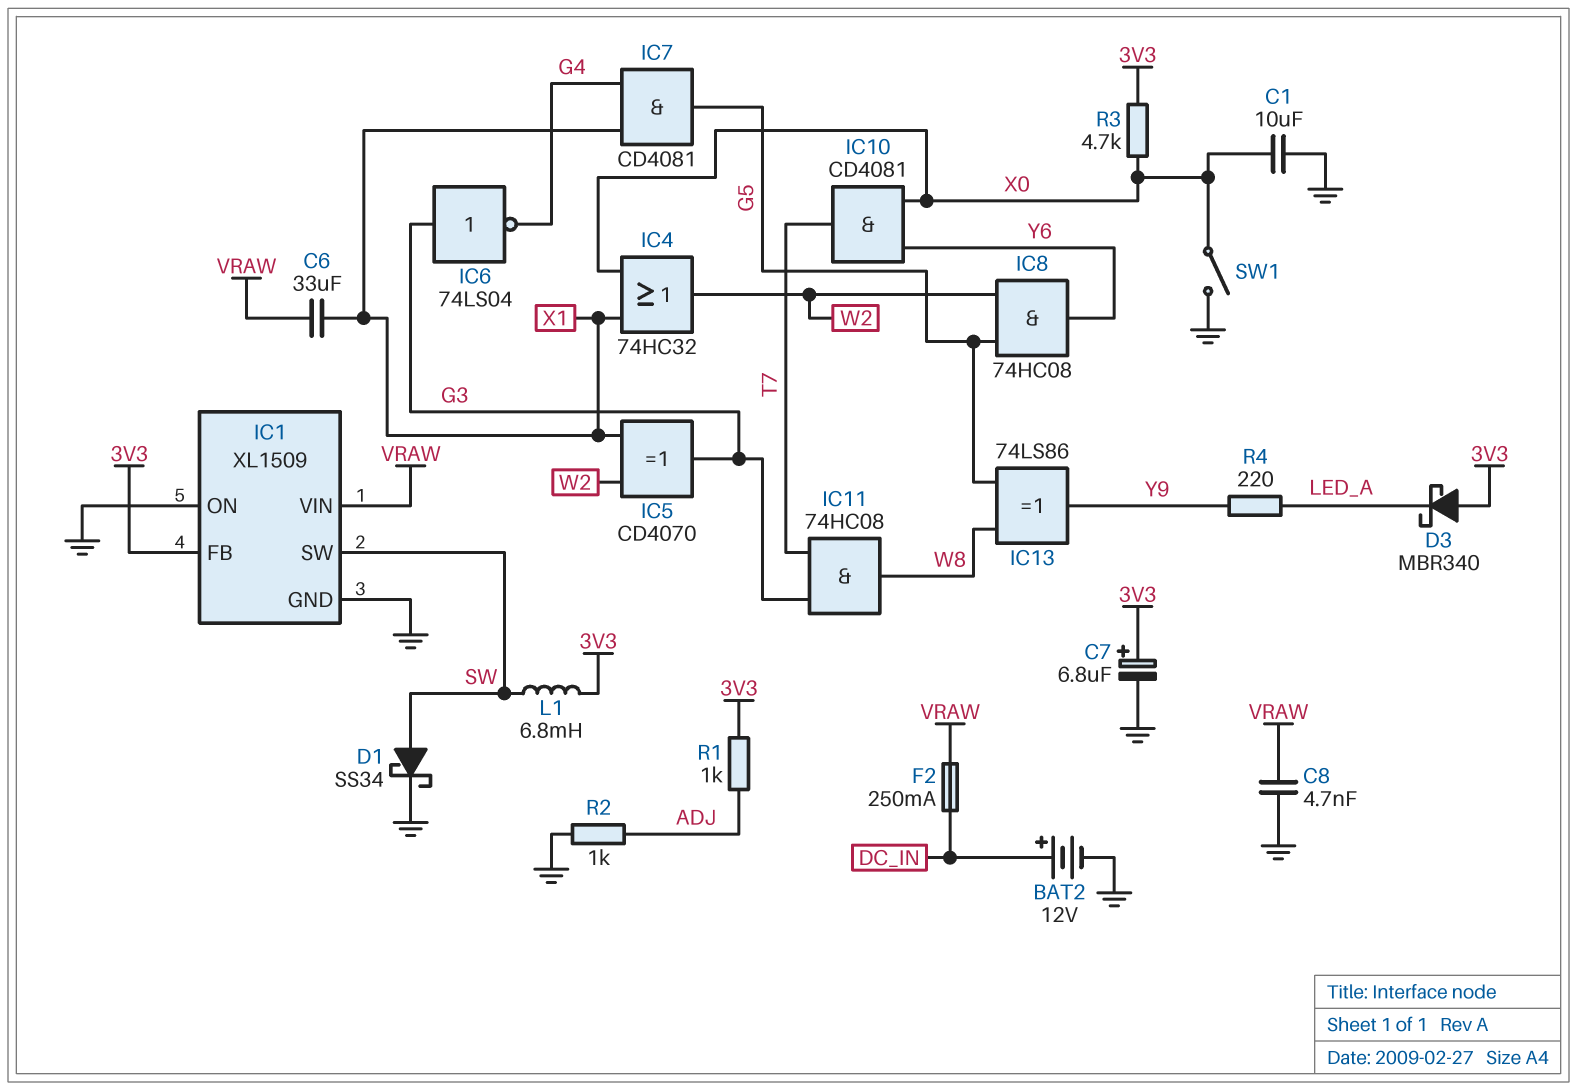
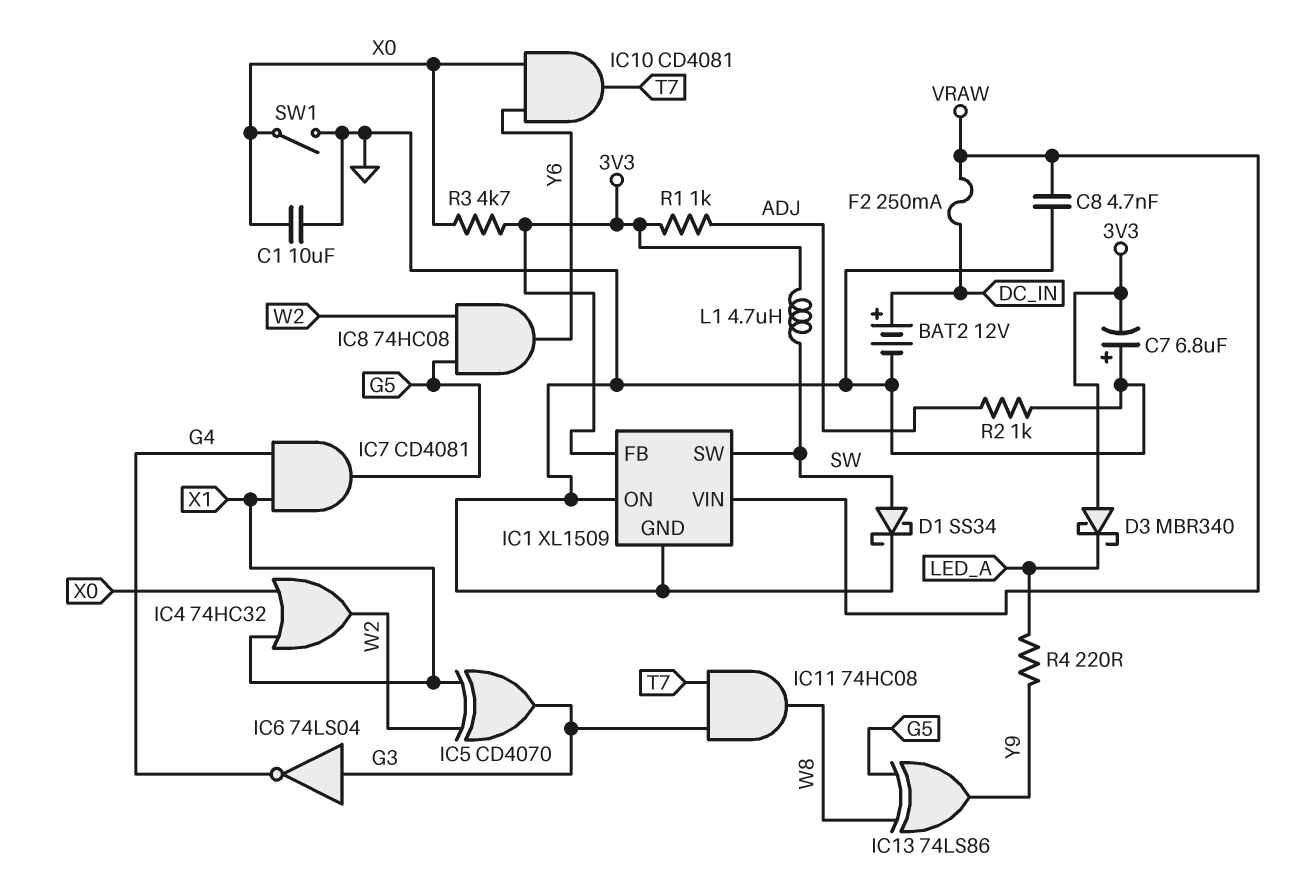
C6: 33uF (VRAW, X1) -> none
C7: 6.8uF (plus 3V3, minus GND) -> 6.8uF (plus GND, minus 3V3)
L1: 6.8mH (3V3, SW) -> 4.7uH (3V3, SW)

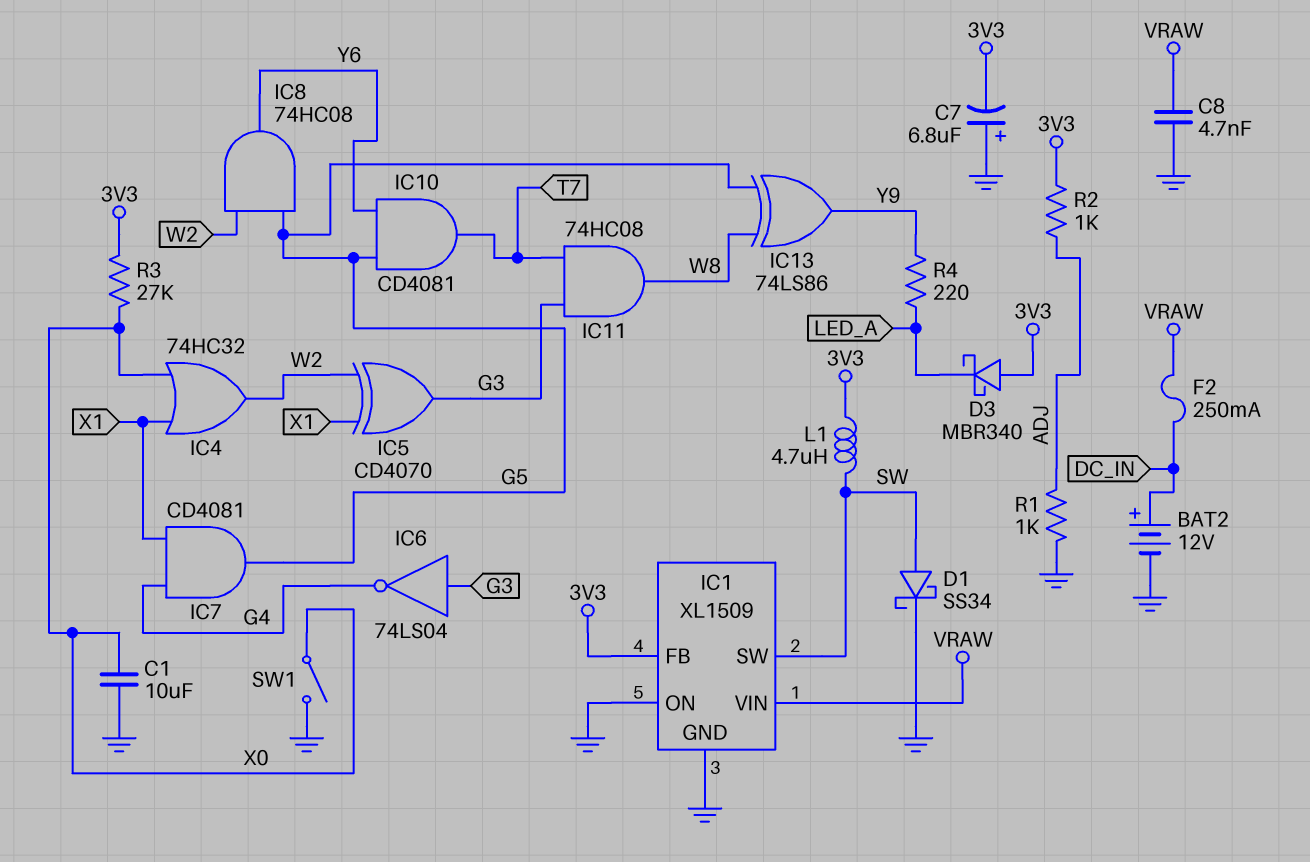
IC10: AND CD4081 (in X0, in Y6, out T7) -> AND CD4081 (in G5, in Y6, out T7)
R1: 1k (3V3, ADJ) -> 1k (ADJ, GND)
R2: 1k (ADJ, GND) -> 1k (3V3, ADJ)
R3: 4.7k (3V3, X0) -> 27k (3V3, X0)

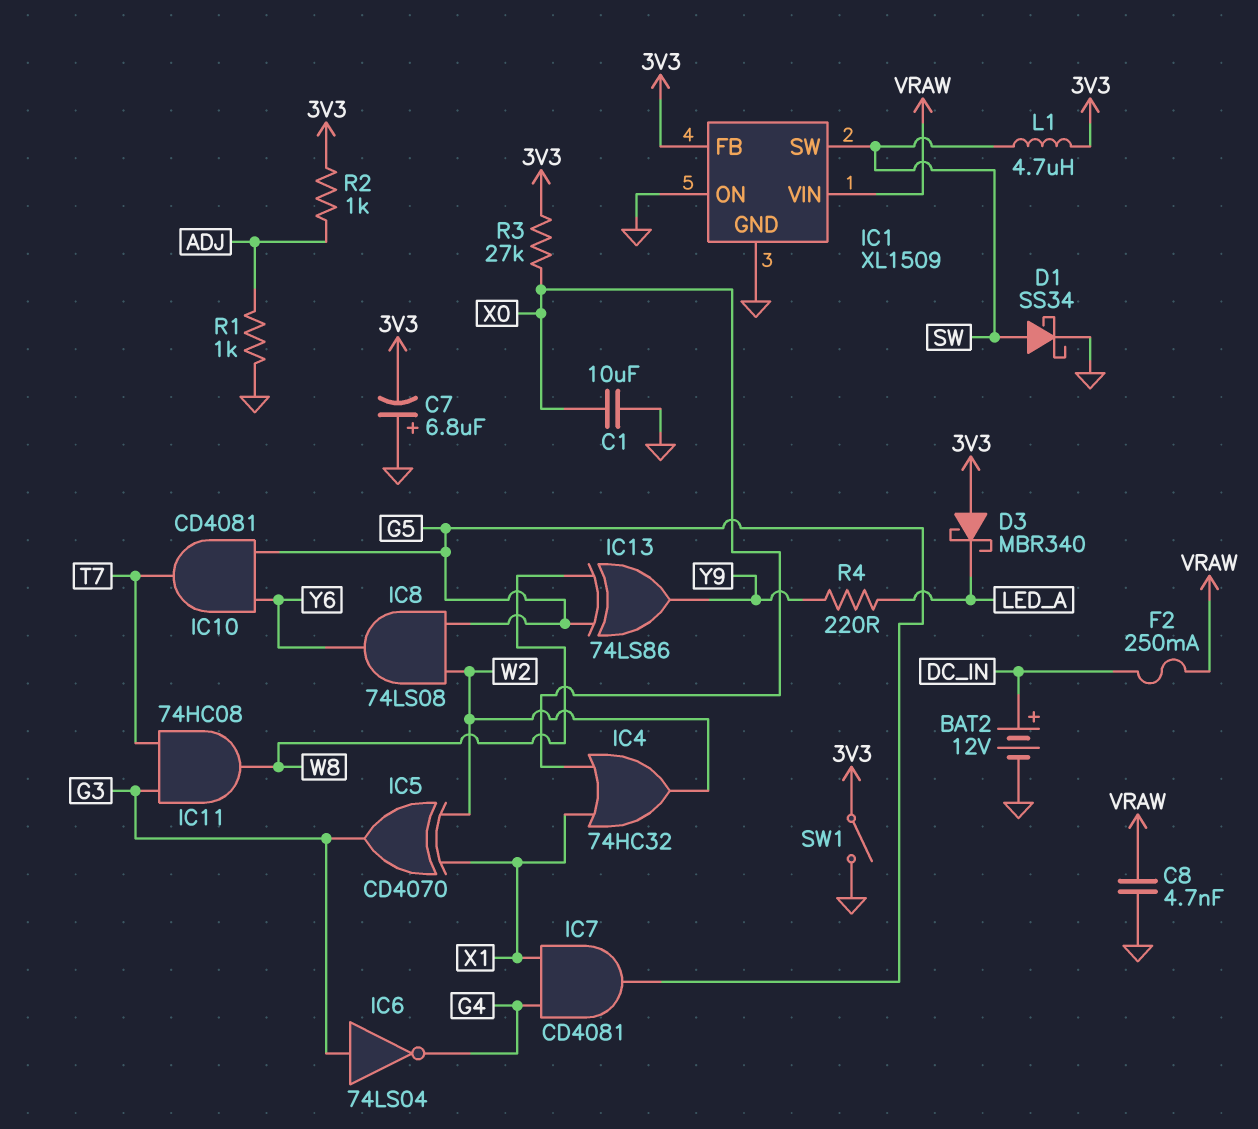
IC8: AND 74HC08 (in G5, in W2, out Y6) -> AND 74LS08 (in G5, in W2, out Y6)
SW1: switch (GND, X0) -> switch (3V3, GND)

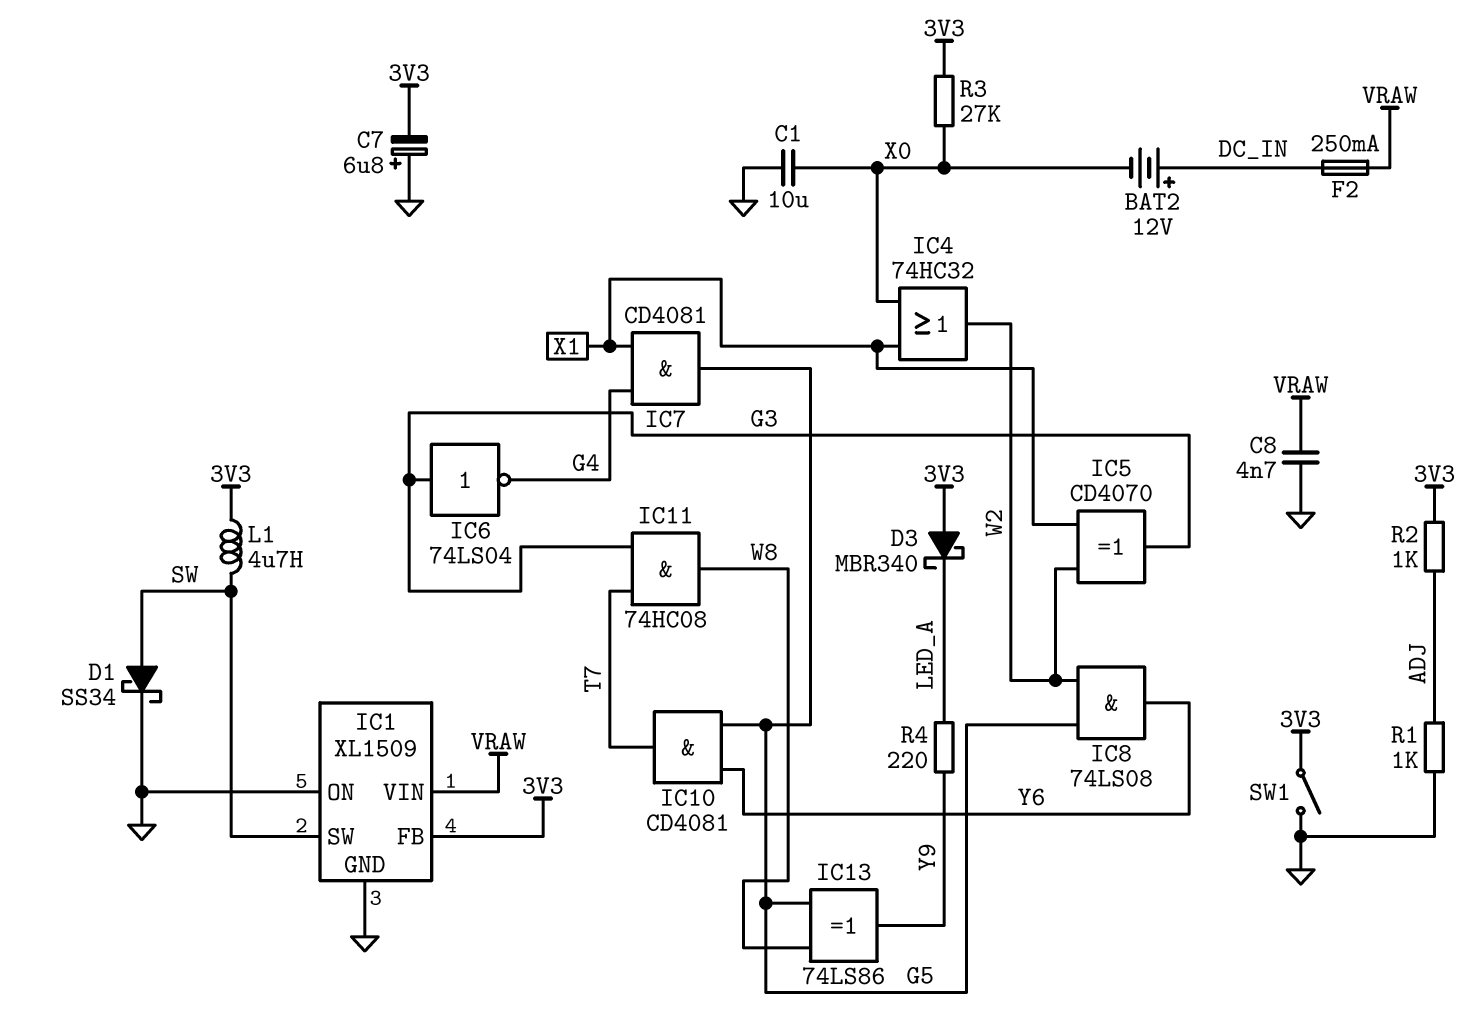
BAT2: 12V (plus DC_IN, minus GND) -> 12V (plus DC_IN, minus X0)

